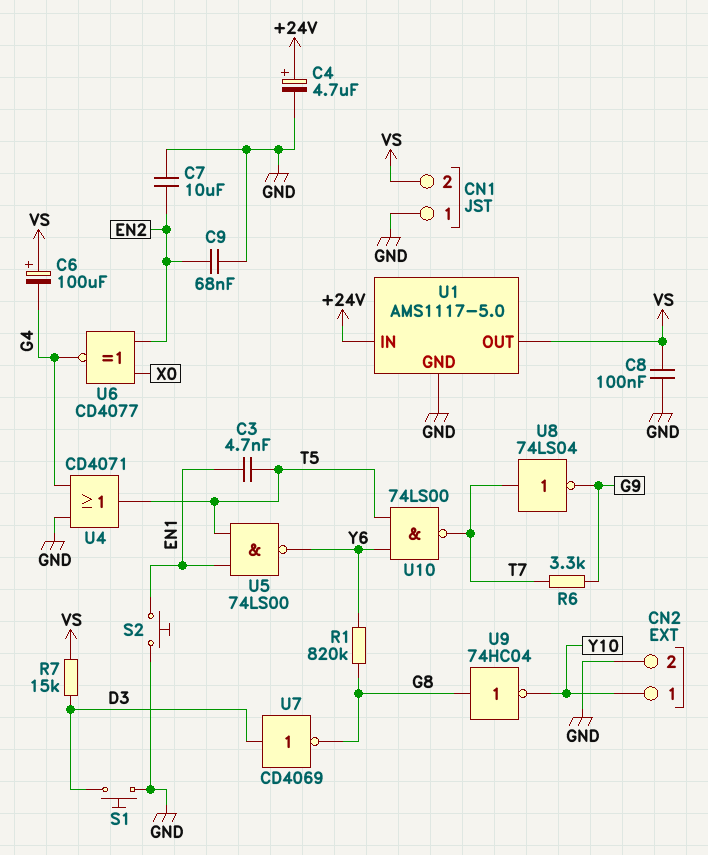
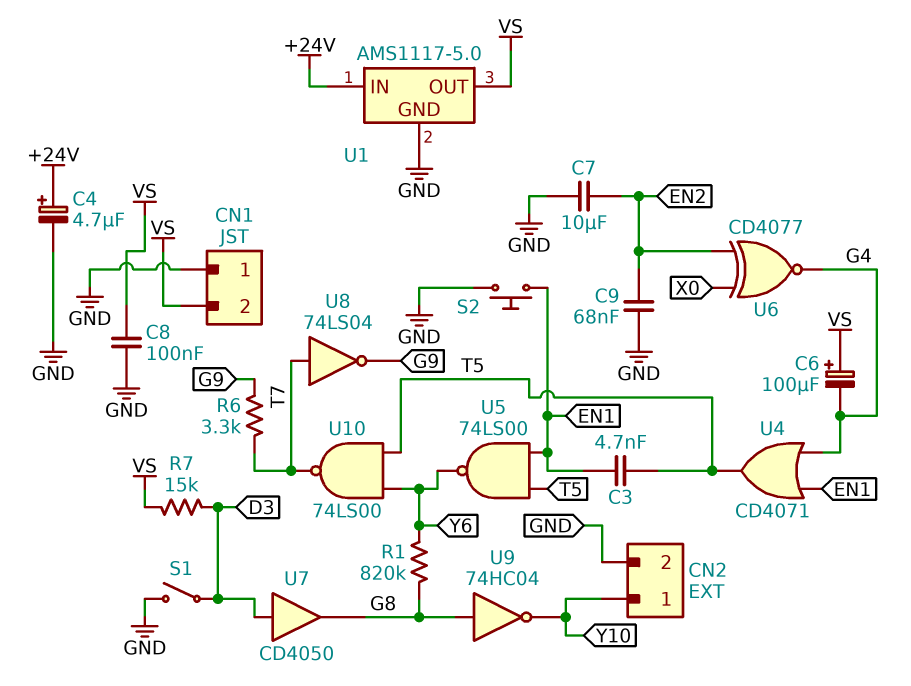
S1: button (D3, GND) -> switch (D3, GND)
U4: OR CD4071 (in G4, in GND, out T5) -> OR CD4071 (in EN1, in G4, out T5)
U7: NOT CD4069 (in D3, out G8) -> buffer CD4050 (in D3, out G8)

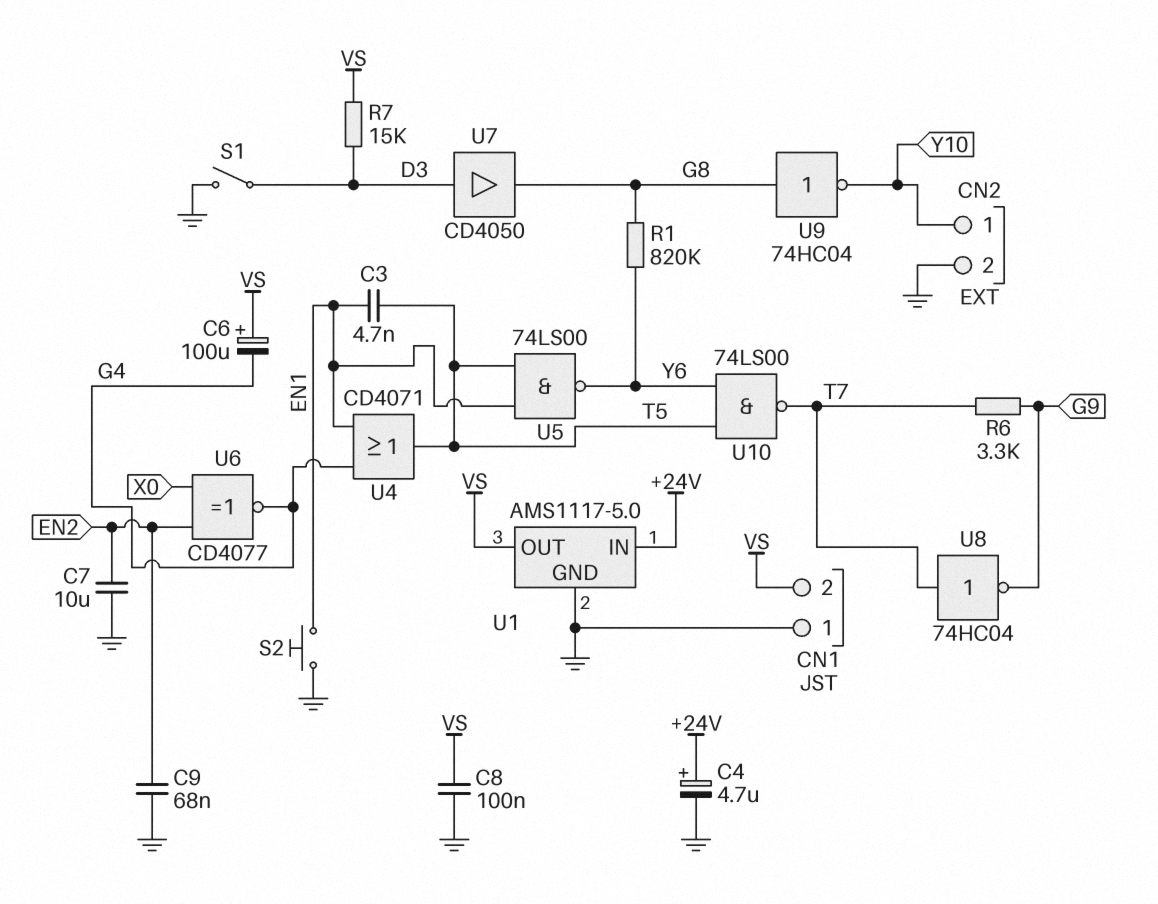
U8: NOT 74LS04 (in T7, out G9) -> NOT 74HC04 (in T7, out G9)

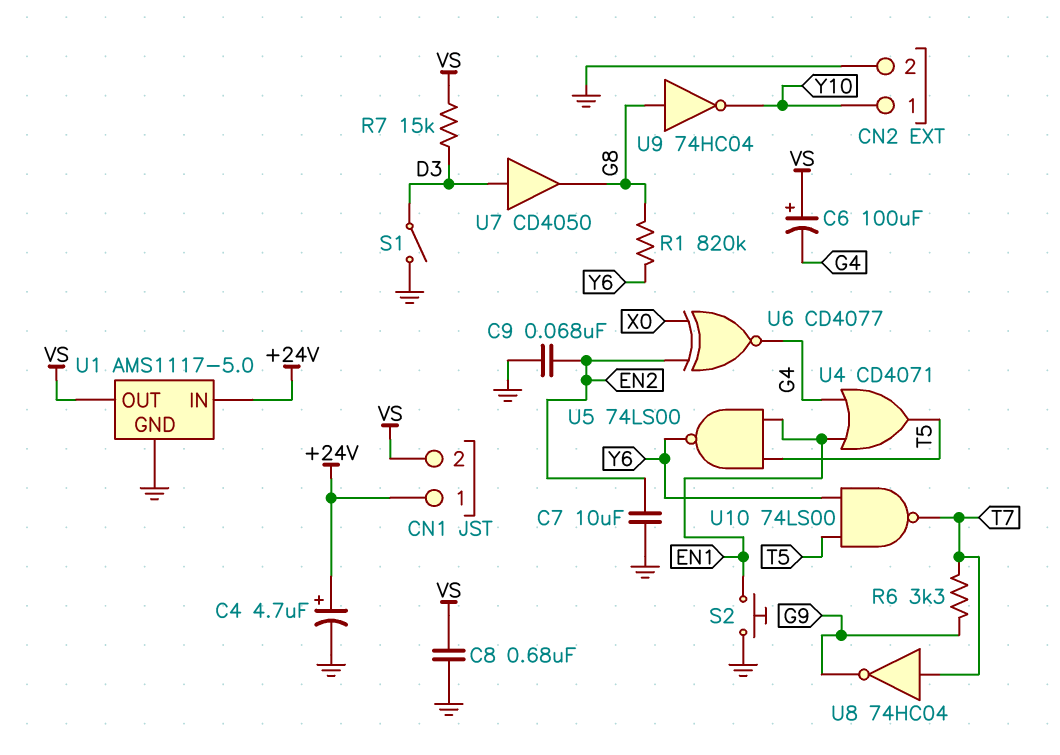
C3: 4.7nF (EN1, T5) -> none
C8: 100nF (GND, VS) -> 680nF (GND, VS)
CN1 pin 1: GND -> +24V

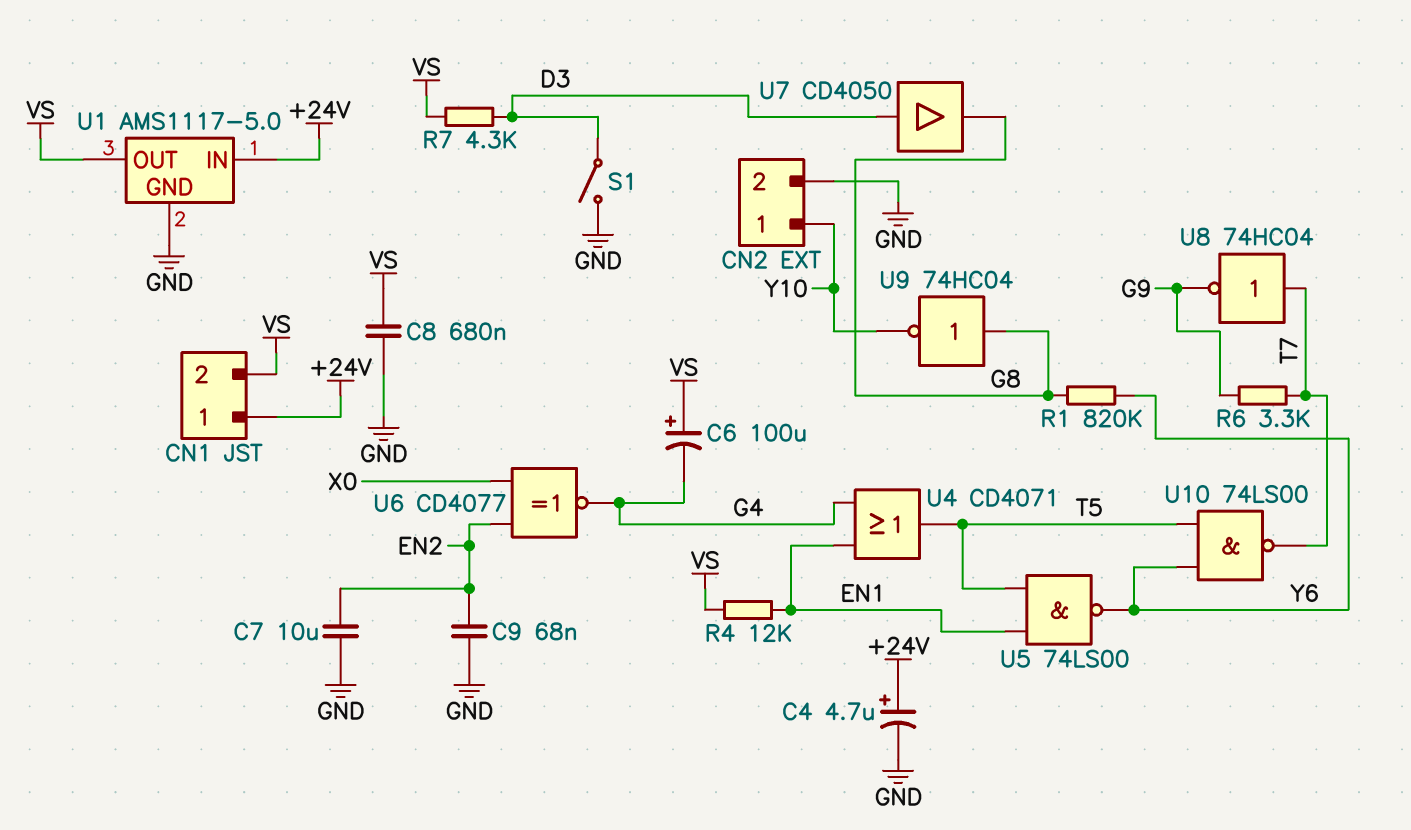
R4: none -> 12k (EN1, VS)
R7: 15k (D3, VS) -> 4.3k (D3, VS)
S2: button (EN1, GND) -> none

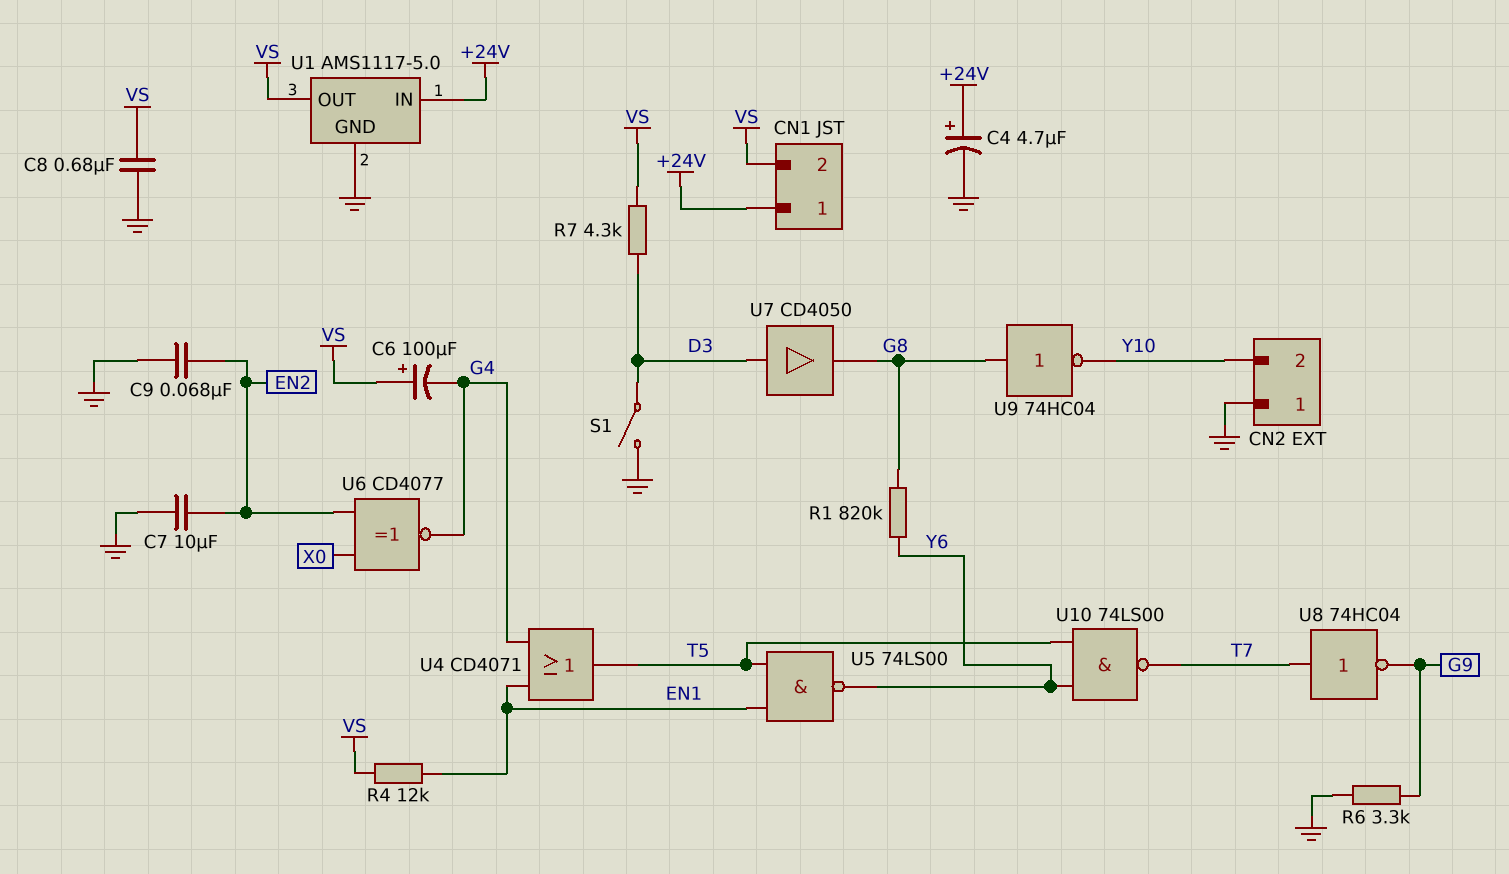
CN2 pin 1: Y10 -> GND
CN2 pin 2: GND -> Y10
R6: 3.3k (G9, T7) -> 3.3k (G9, GND)

